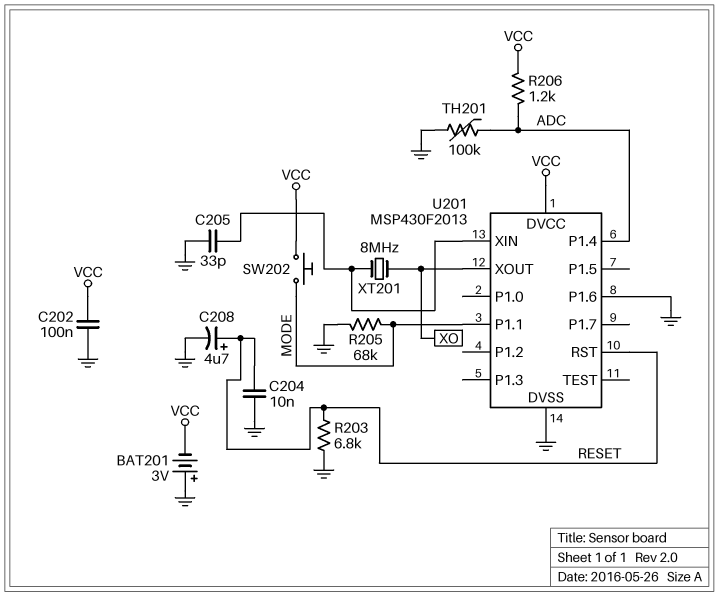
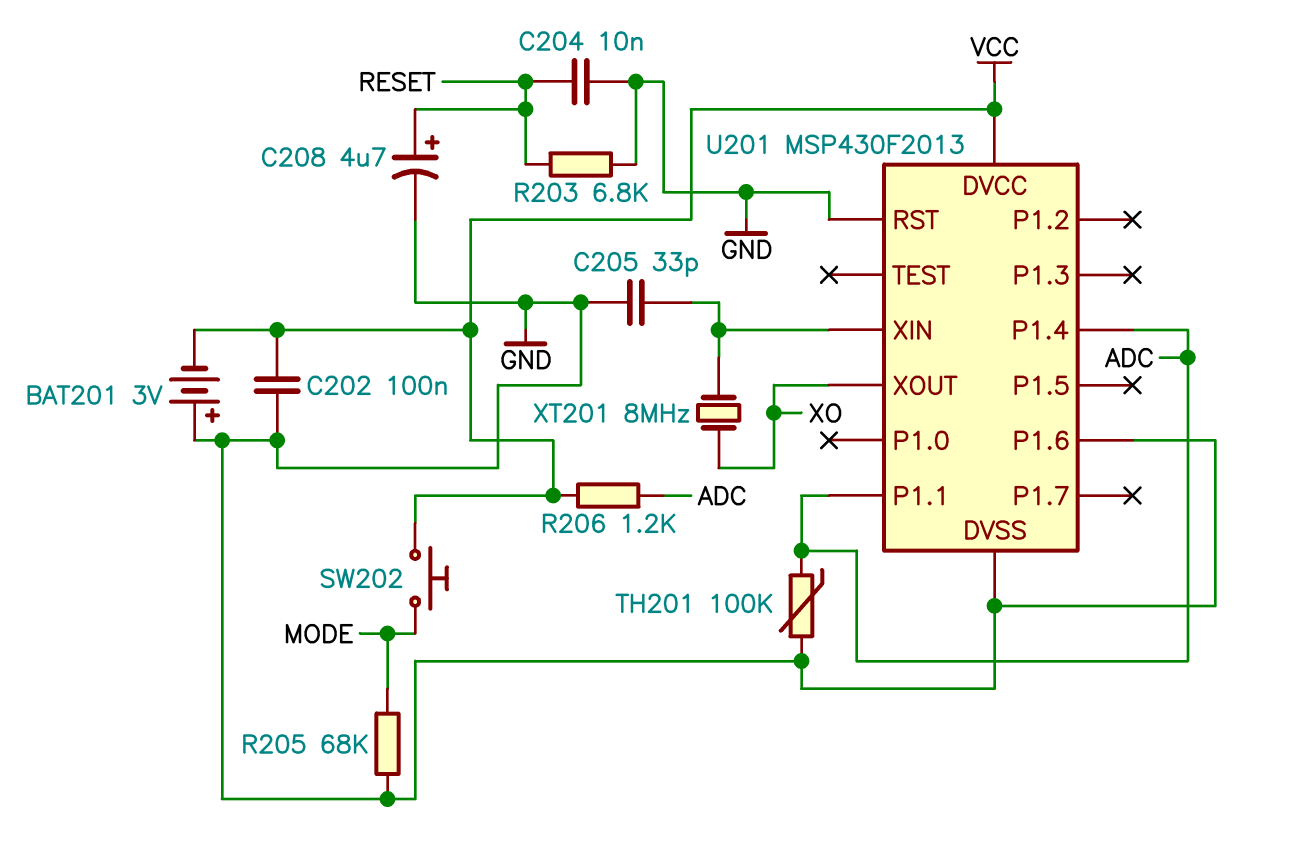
U201 pin P1.1: MODE -> ADC
U201 pin RST: RESET -> GND

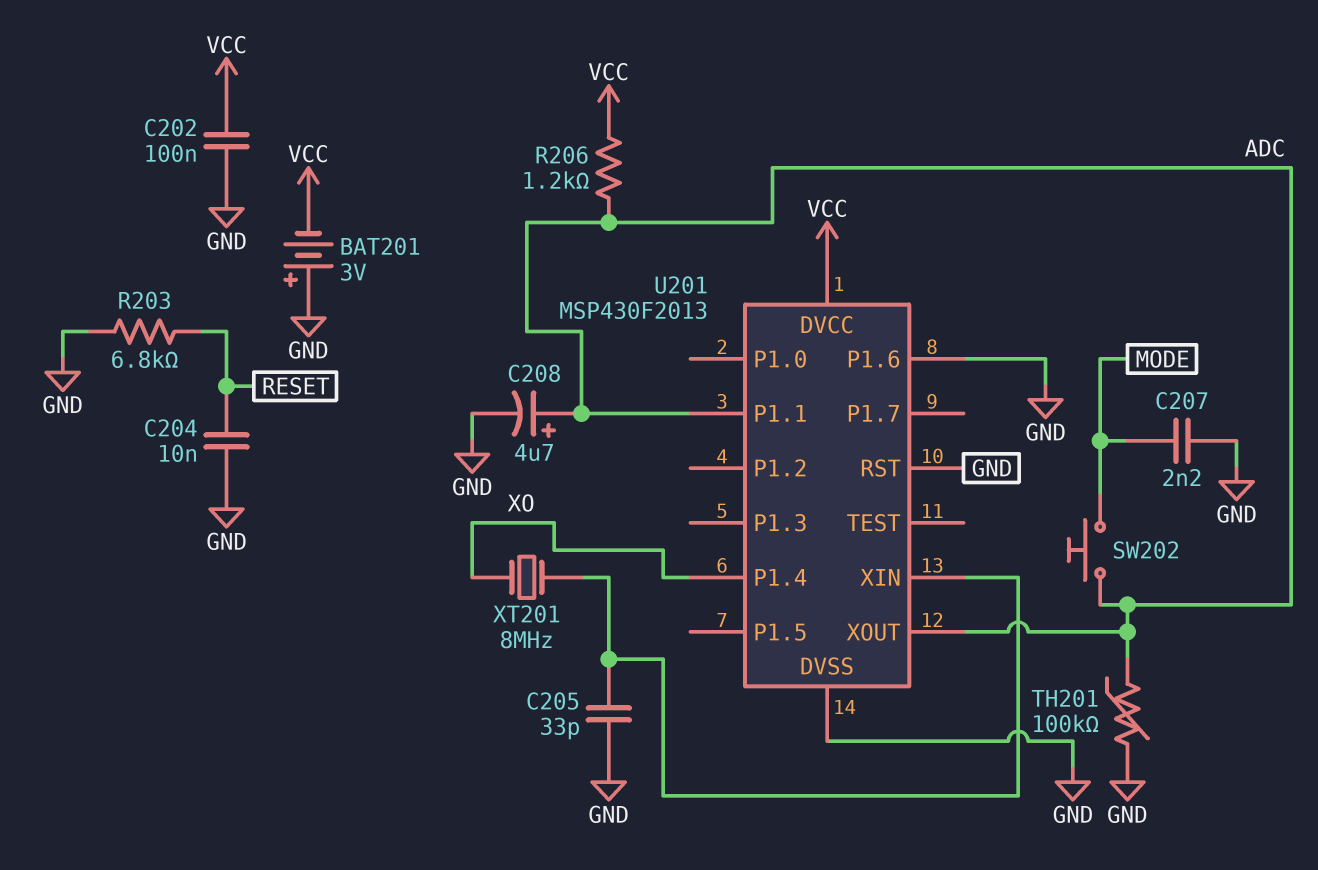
C207: none -> 2.2nF (GND, MODE)
C208: 4.7uF (plus RESET, minus GND) -> 4.7uF (plus ADC, minus GND)
R205: 68k (GND, MODE) -> none
SW202: button (MODE, VCC) -> button (ADC, MODE)
U201 pin P1.4: ADC -> XO
U201 pin XOUT: XO -> ADC

